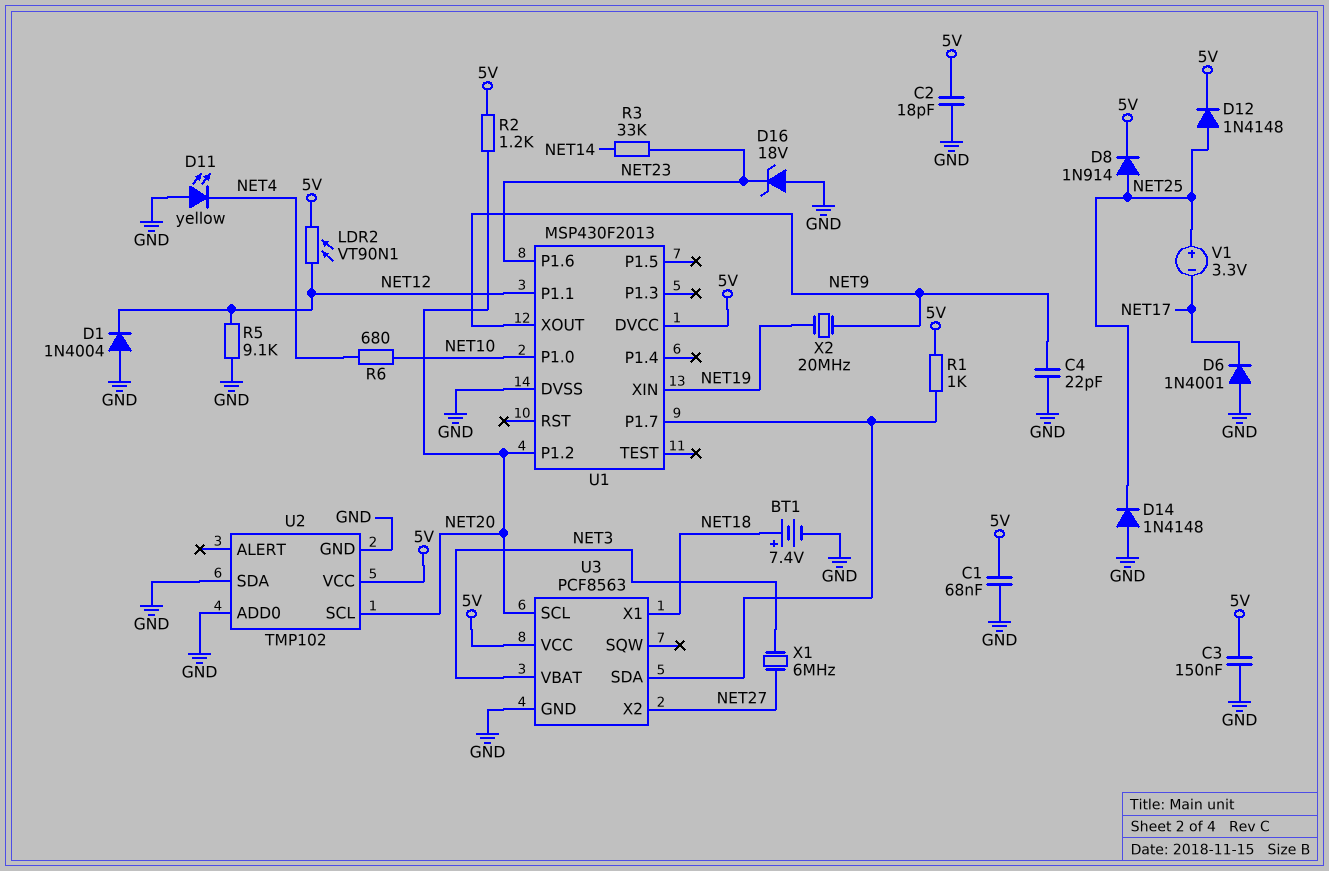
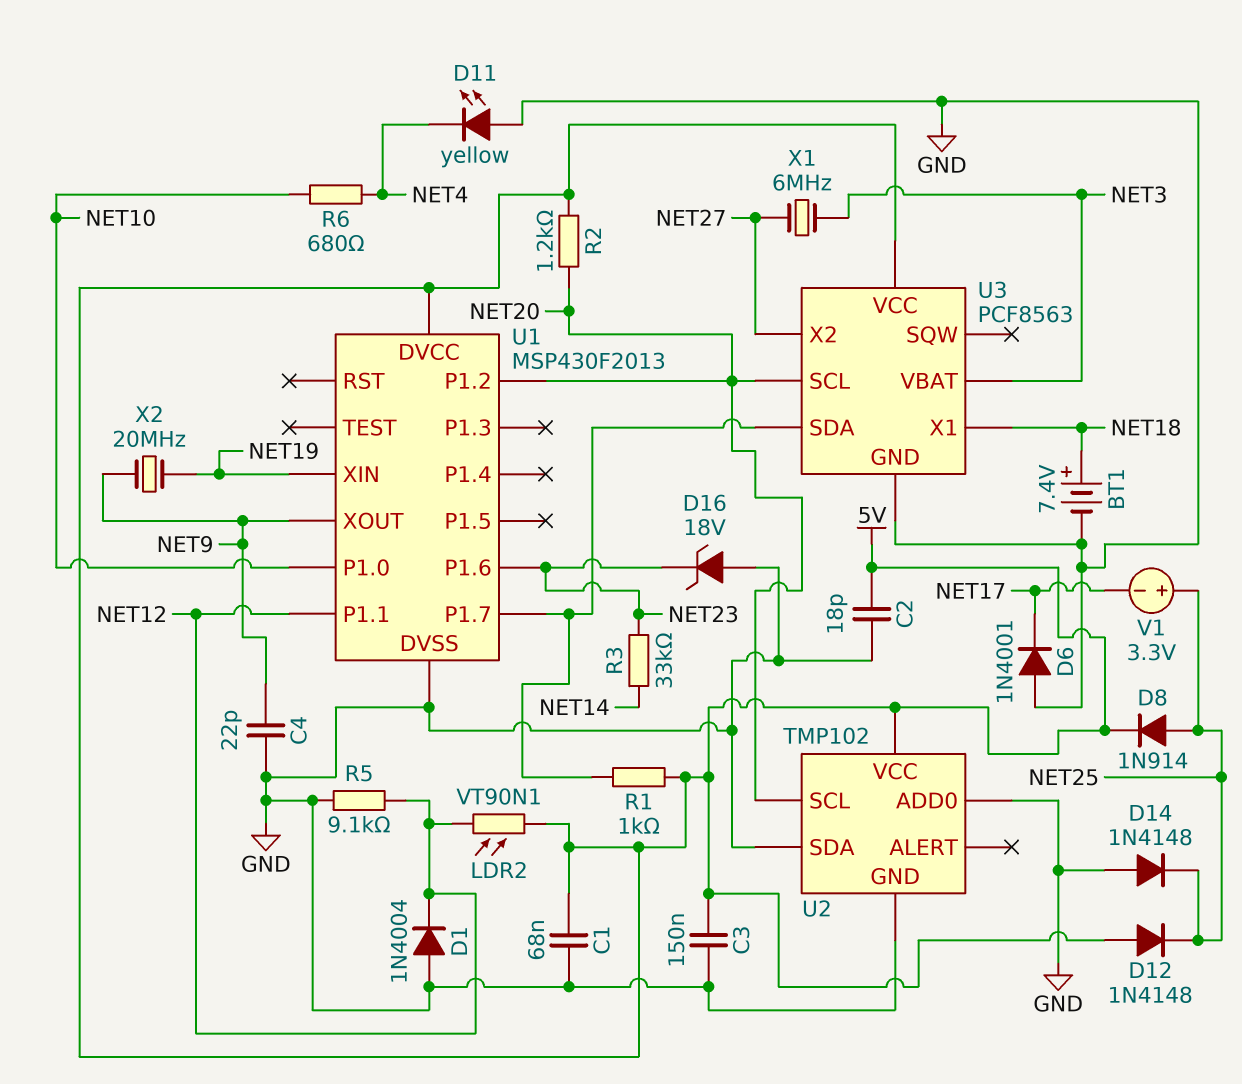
D12: diode 1N4148 (A NET25, K 5V) -> diode 1N4148 (A 5V, K NET25)

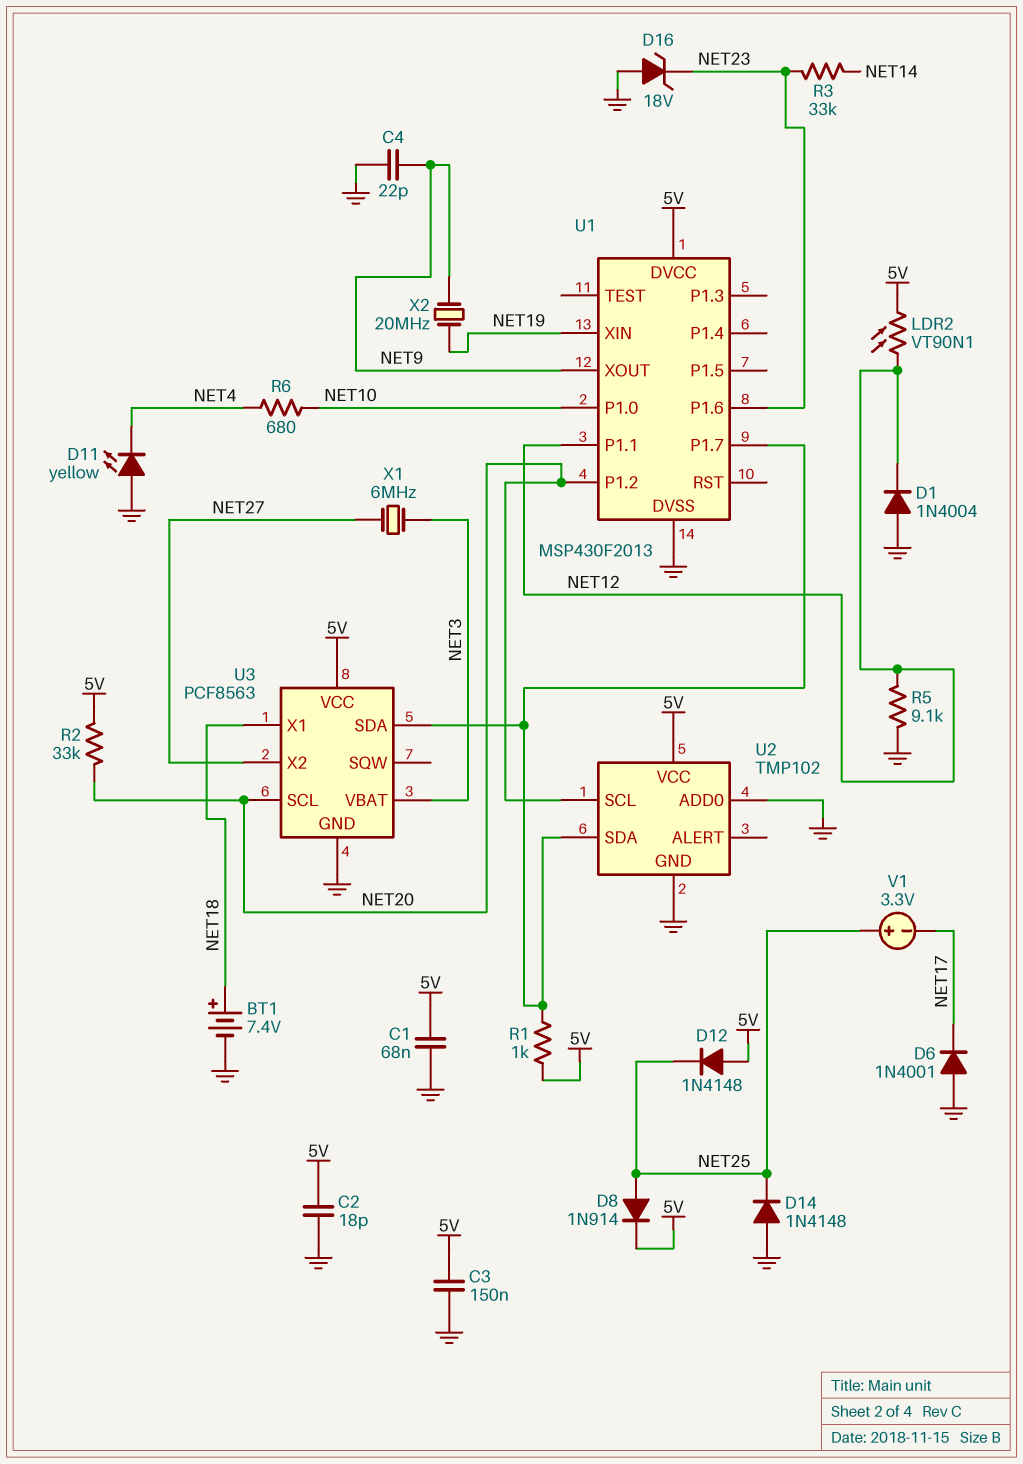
R2: 1.2k (5V, NET20) -> 33k (5V, NET20)
U2 pin SDA: GND -> U1/P1.7

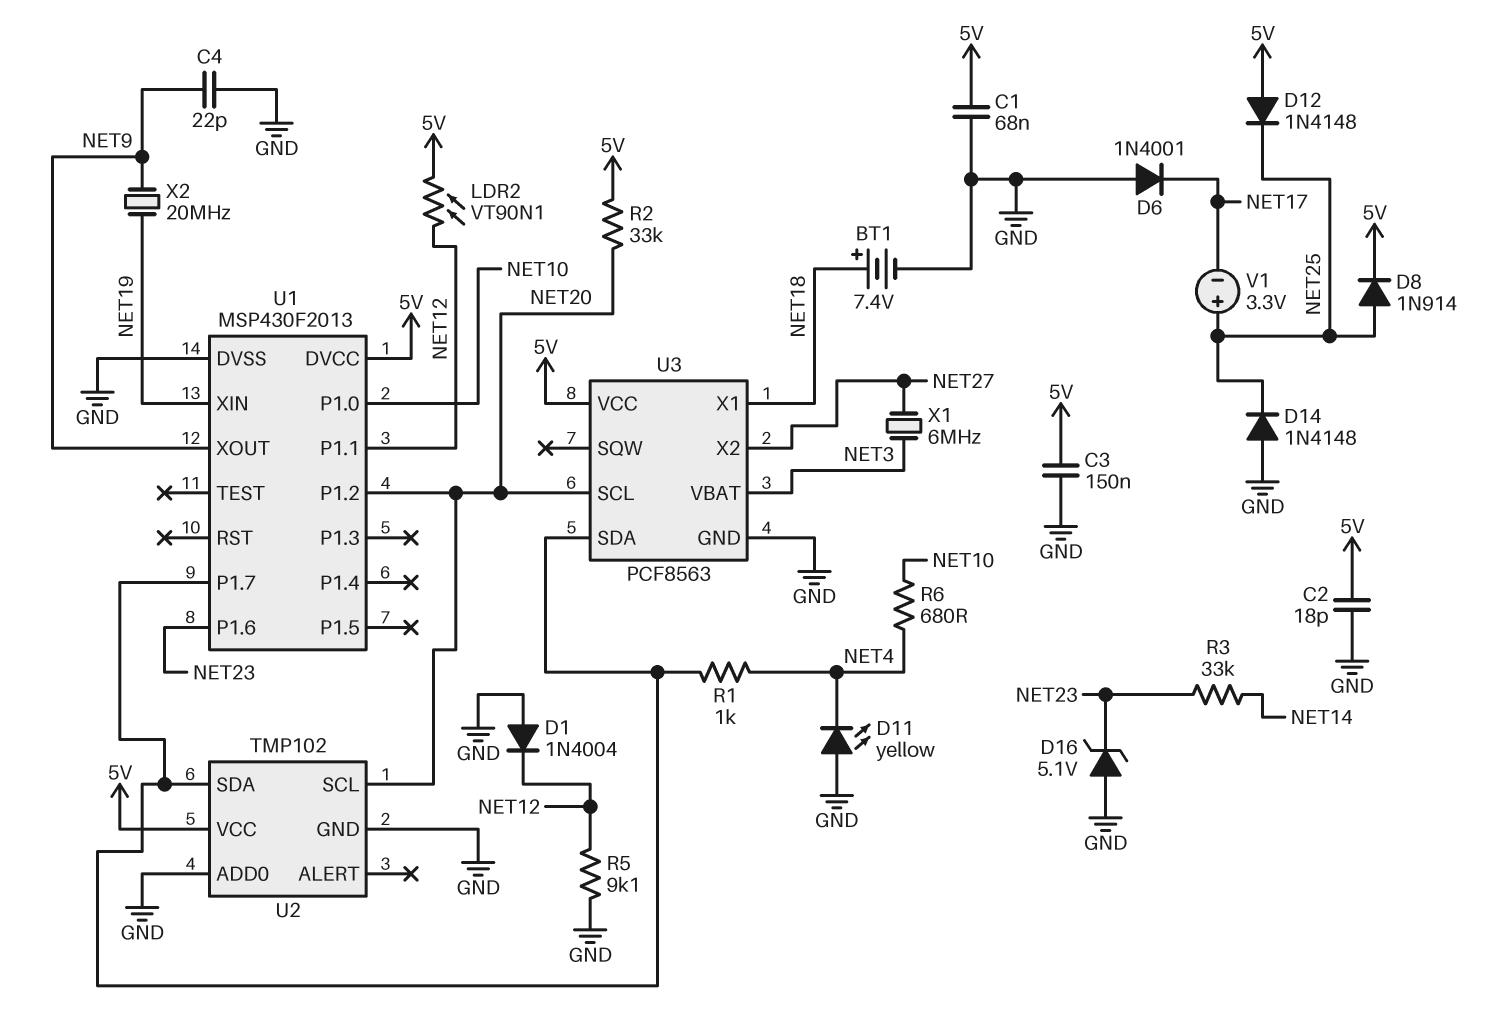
D16: zener 18V (A GND, K NET23) -> zener 5.1V (A GND, K NET23)
R1: 1k (5V, U1/P1.7) -> 1k (NET4, U1/P1.7)

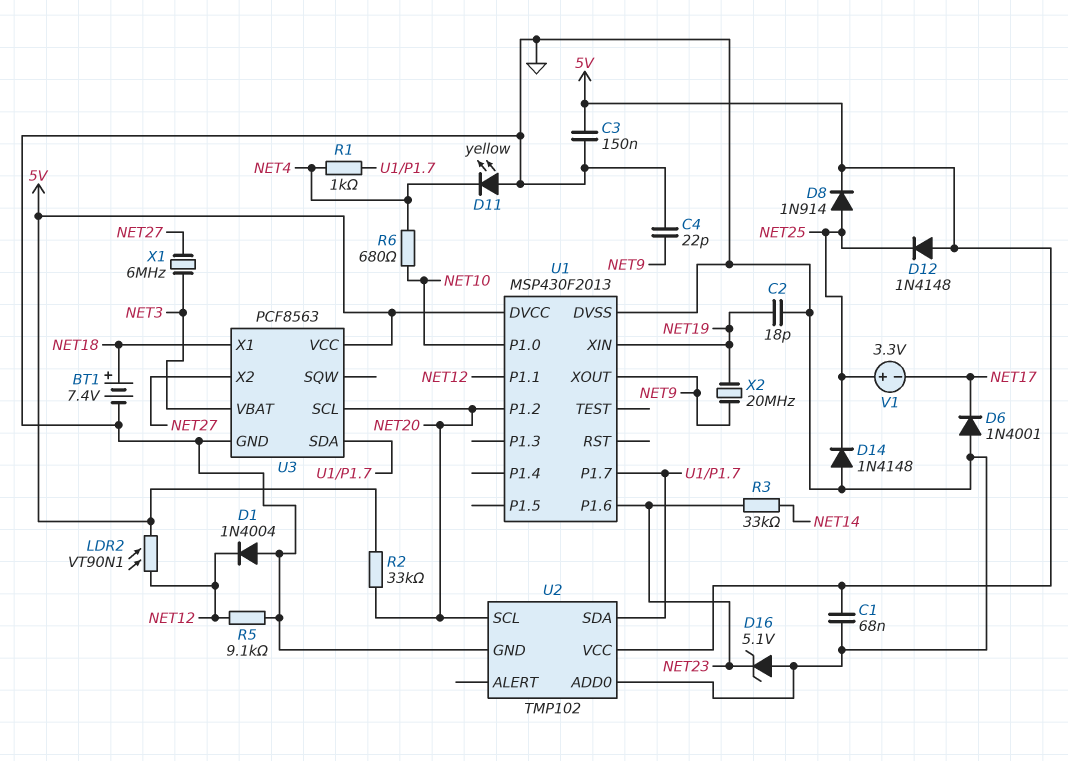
C2: 18pF (5V, GND) -> 18pF (GND, NET19)

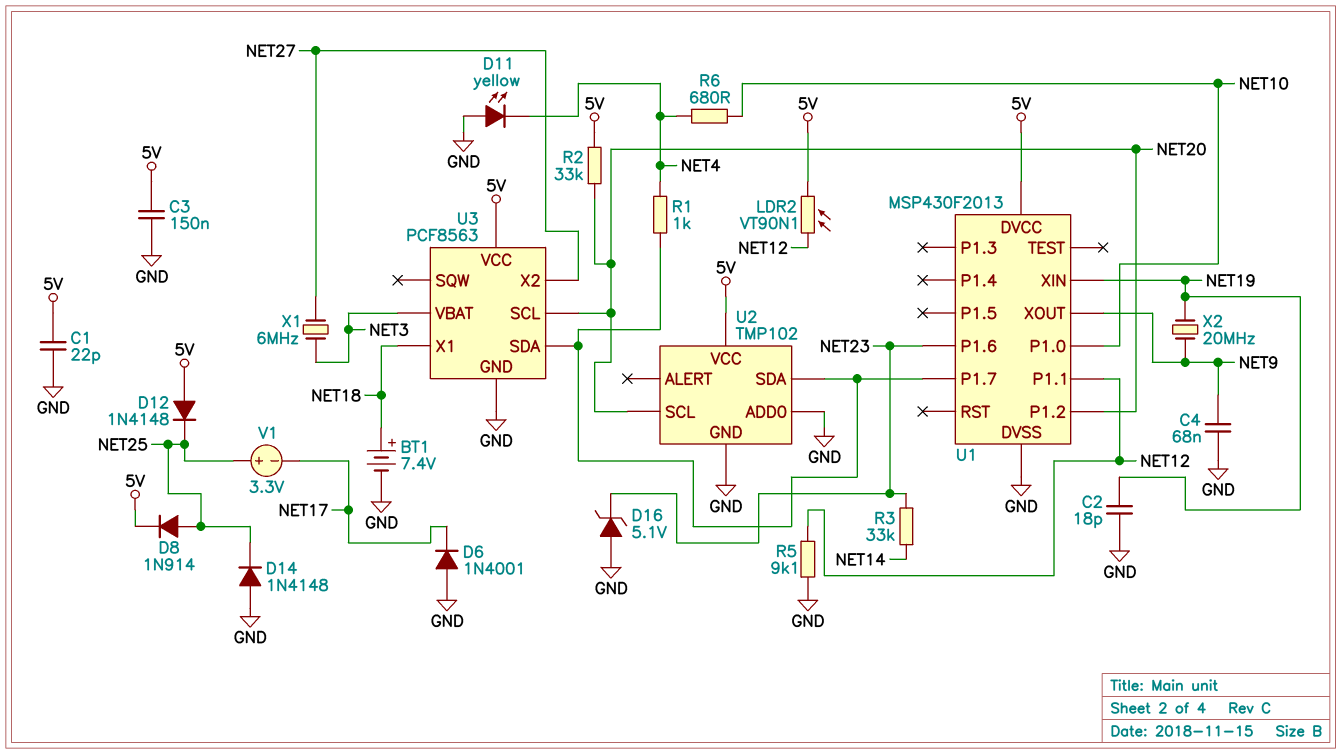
C1: 68nF (5V, GND) -> 22pF (5V, GND)
C4: 22pF (GND, NET9) -> 68nF (GND, NET9)
D1: diode 1N4004 (A GND, K NET12) -> none

